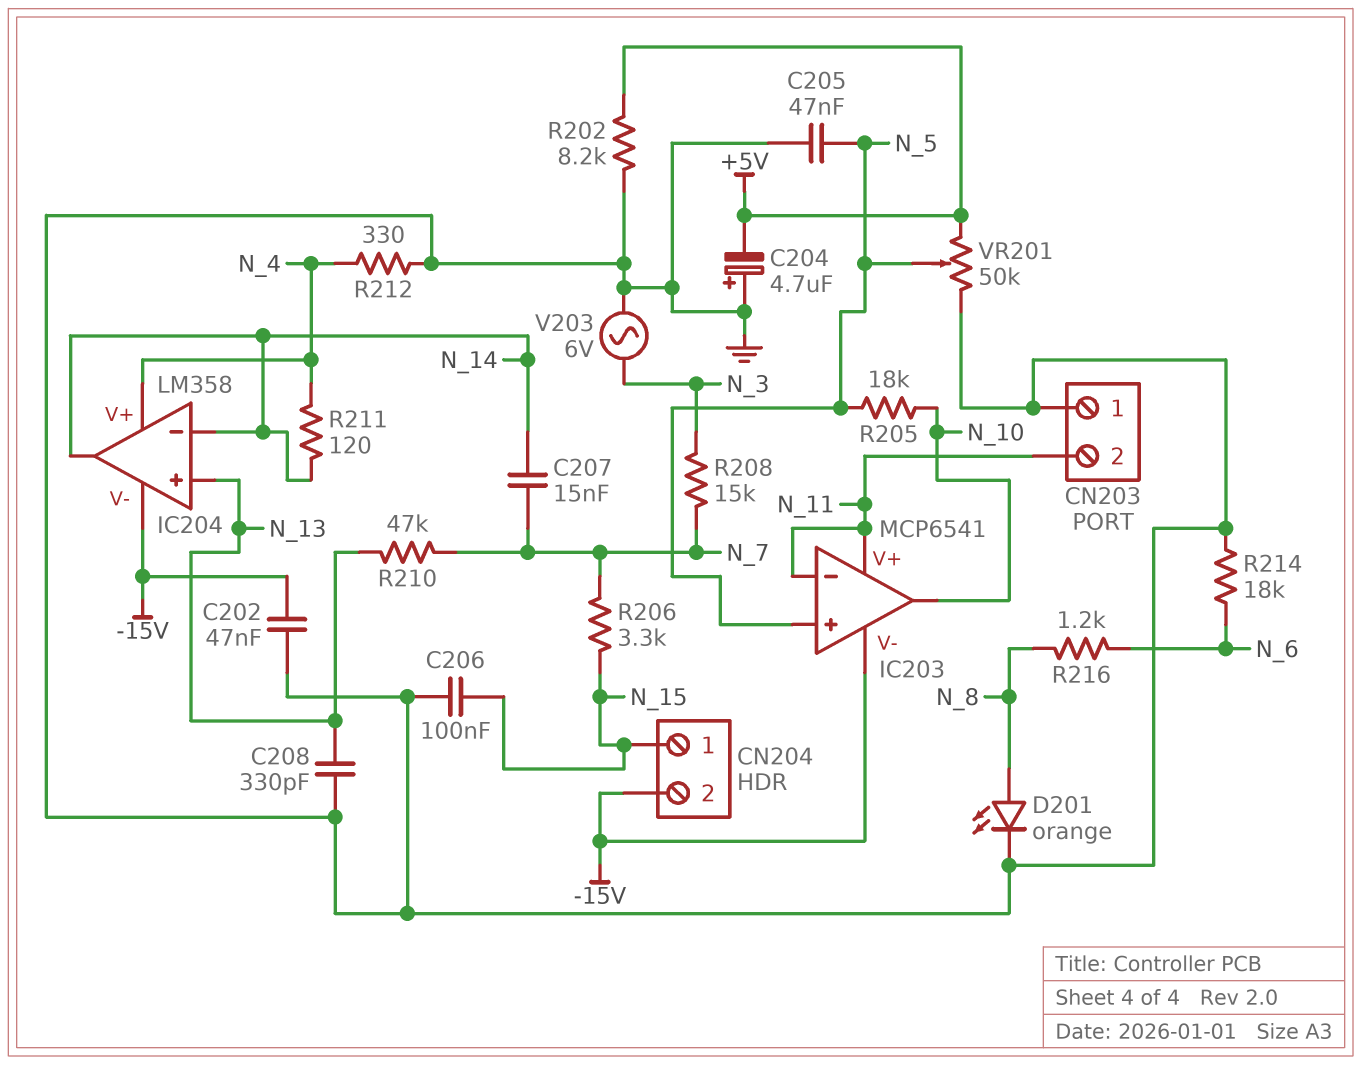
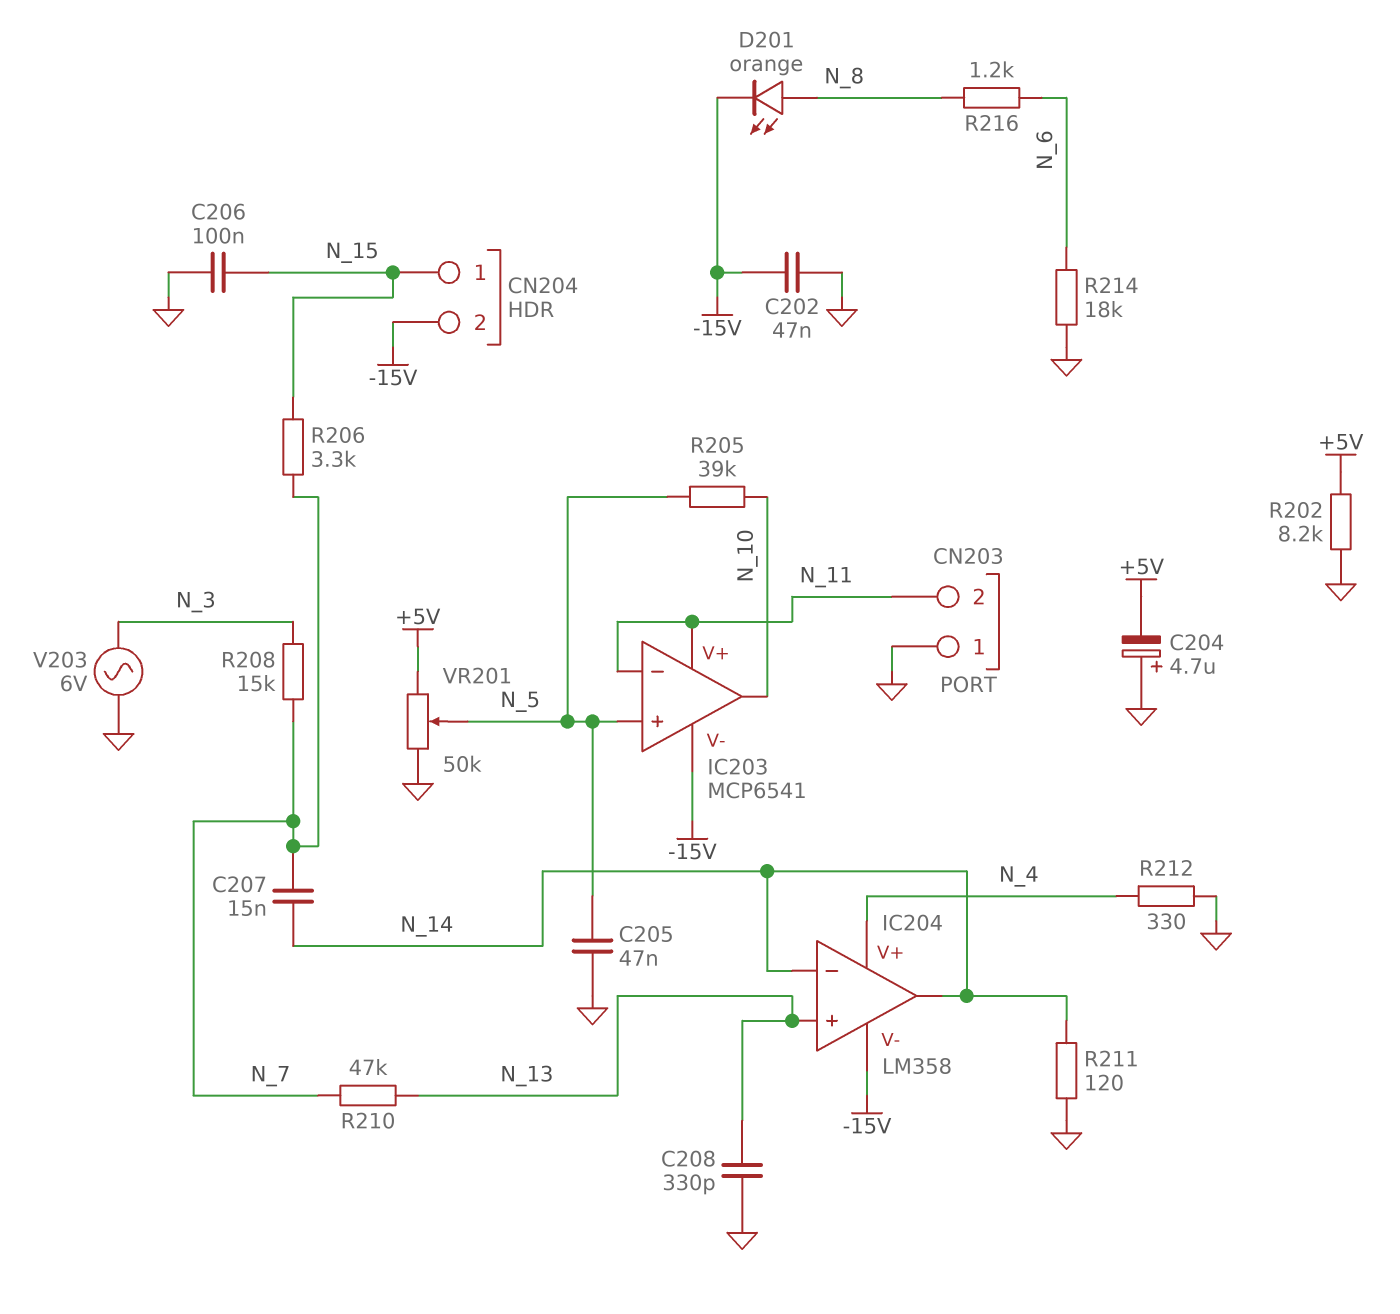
D201: LED orange (A N_8, K GND) -> LED orange (A N_8, K -15V)
R205: 18k (N_5, N_10) -> 39k (N_5, N_10)
R211: 120 (N_4, N_14) -> 120 (GND, N_14)

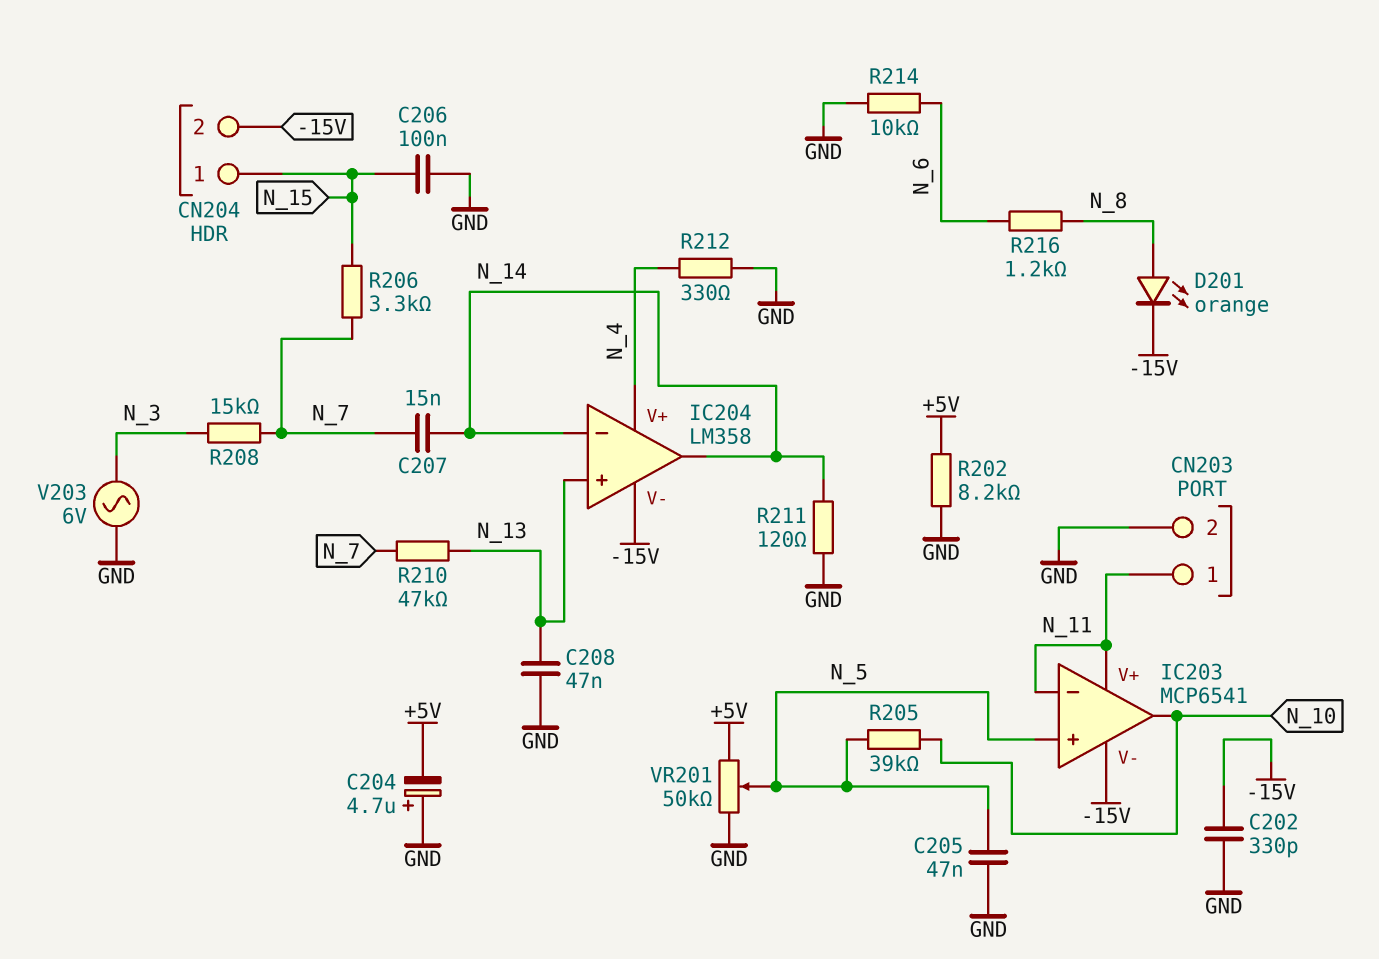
C202: 47nF (-15V, GND) -> 330pF (-15V, GND)
C208: 330pF (GND, N_13) -> 47nF (GND, N_13)
CN203 pin 1: GND -> N_11
CN203 pin 2: N_11 -> GND
R214: 18k (GND, N_6) -> 10k (GND, N_6)

